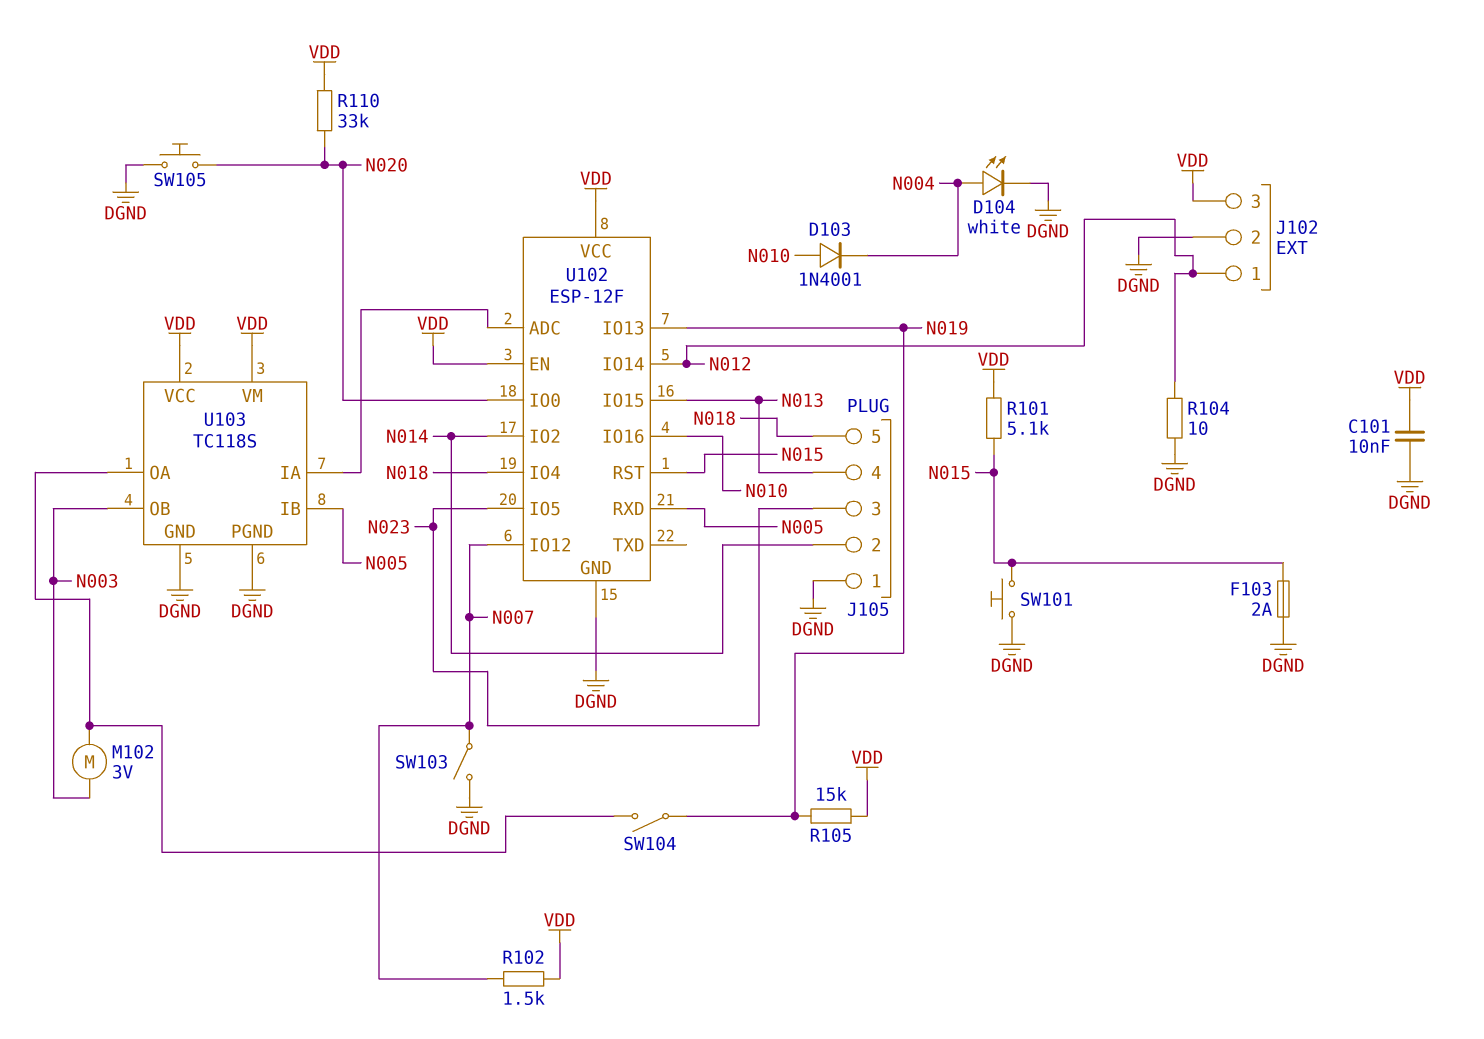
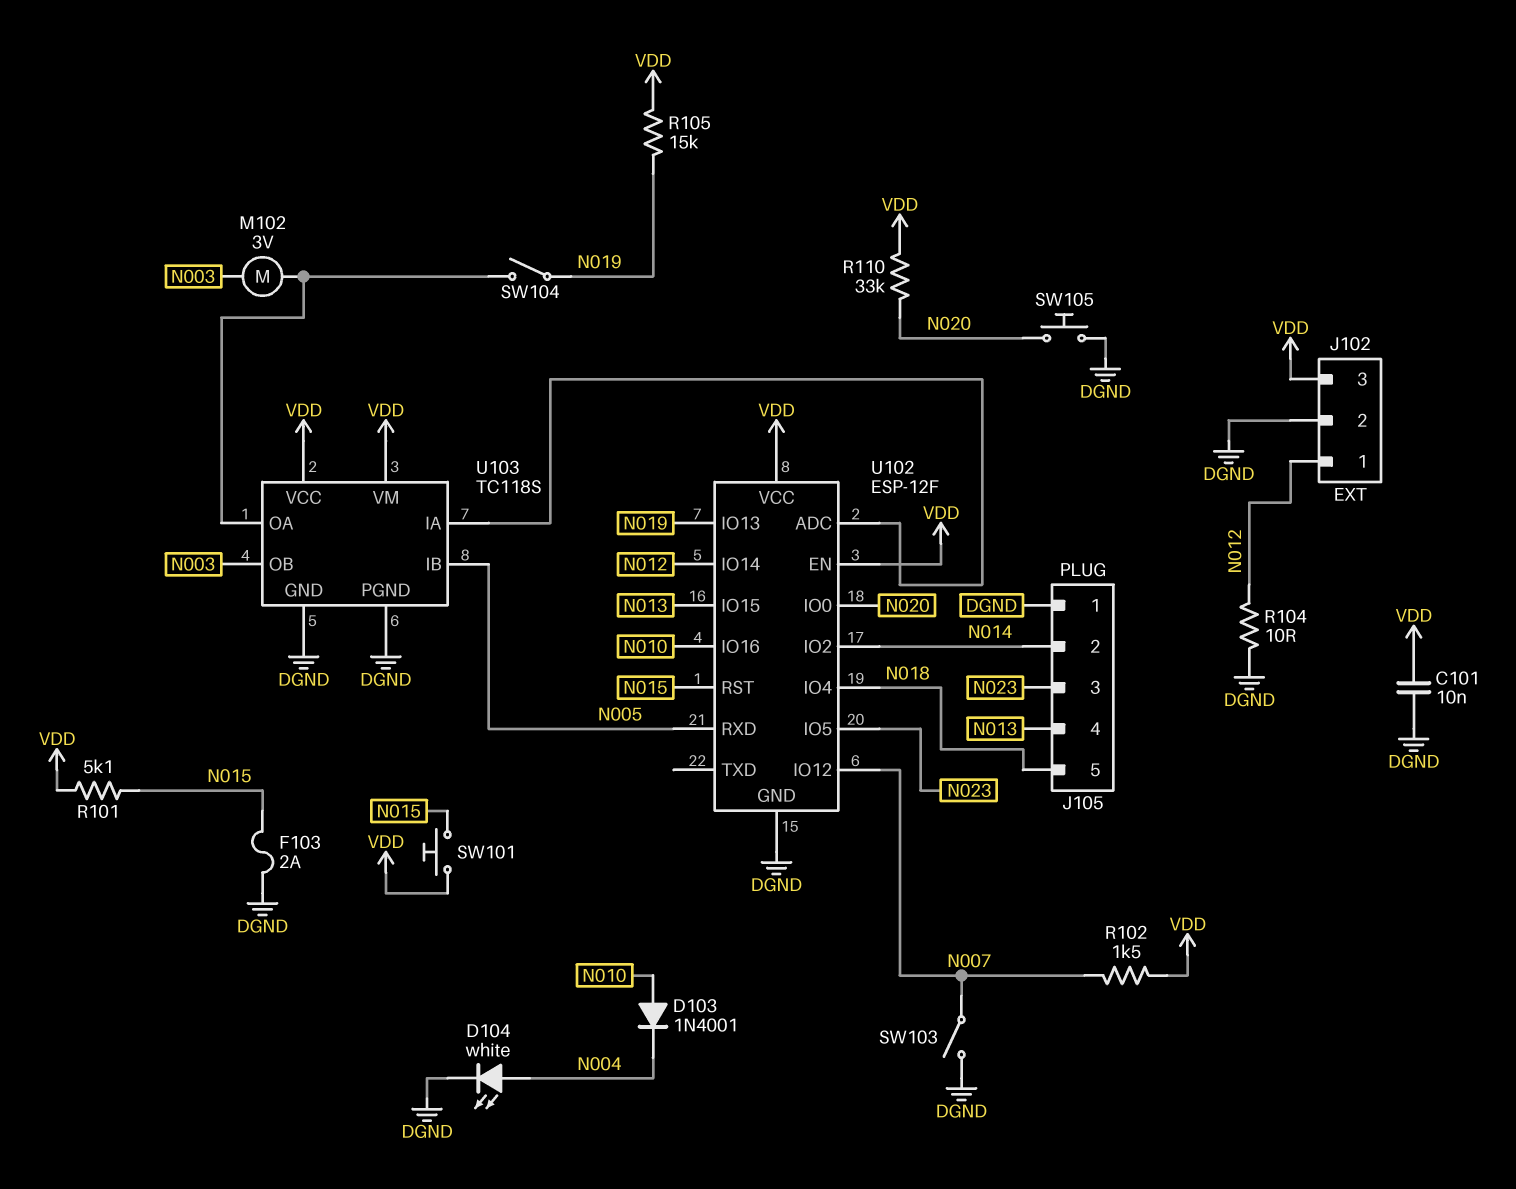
SW101: button (DGND, N015) -> button (N015, VDD)

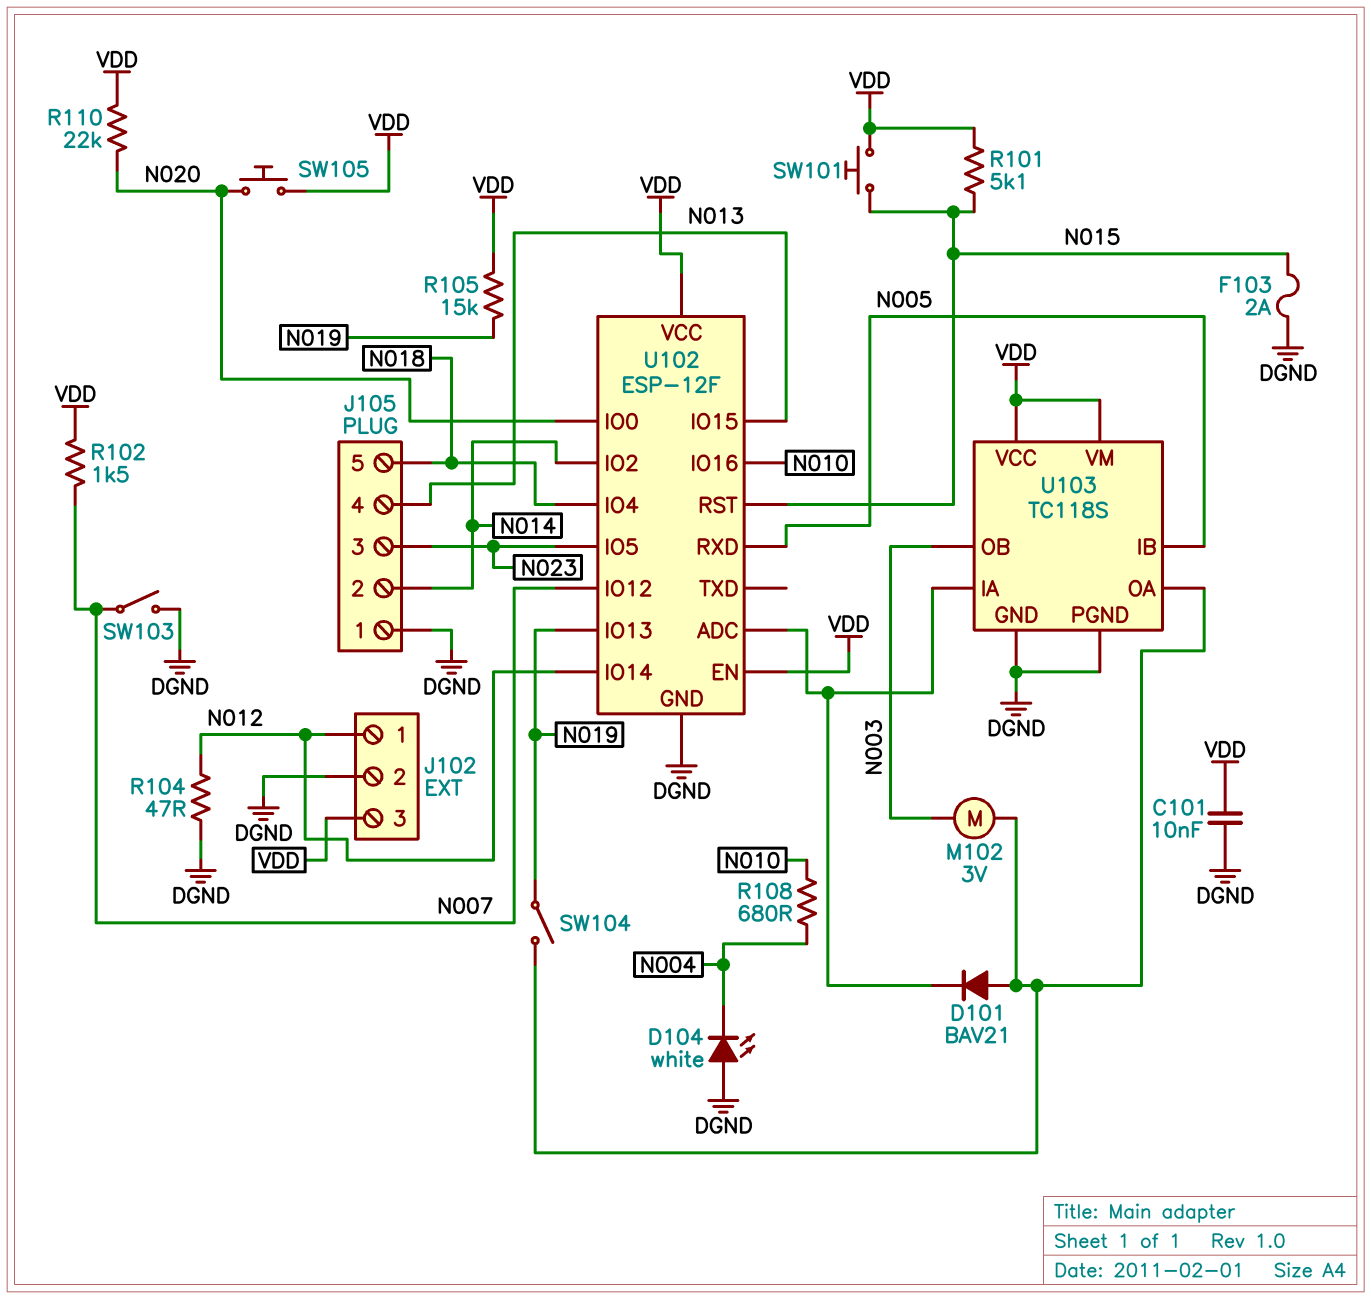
D101: none -> diode BAV21 (A U103/OA, K U102/ADC)
D103: diode 1N4001 (A N010, K N004) -> none
D104: LED white (A N004, K DGND) -> LED white (A DGND, K N004)
R104: 10 (DGND, N012) -> 47 (DGND, N012)
R108: none -> 680 (N004, N010)
R110: 33k (N020, VDD) -> 22k (N020, VDD)
SW105: button (DGND, N020) -> button (N020, VDD)

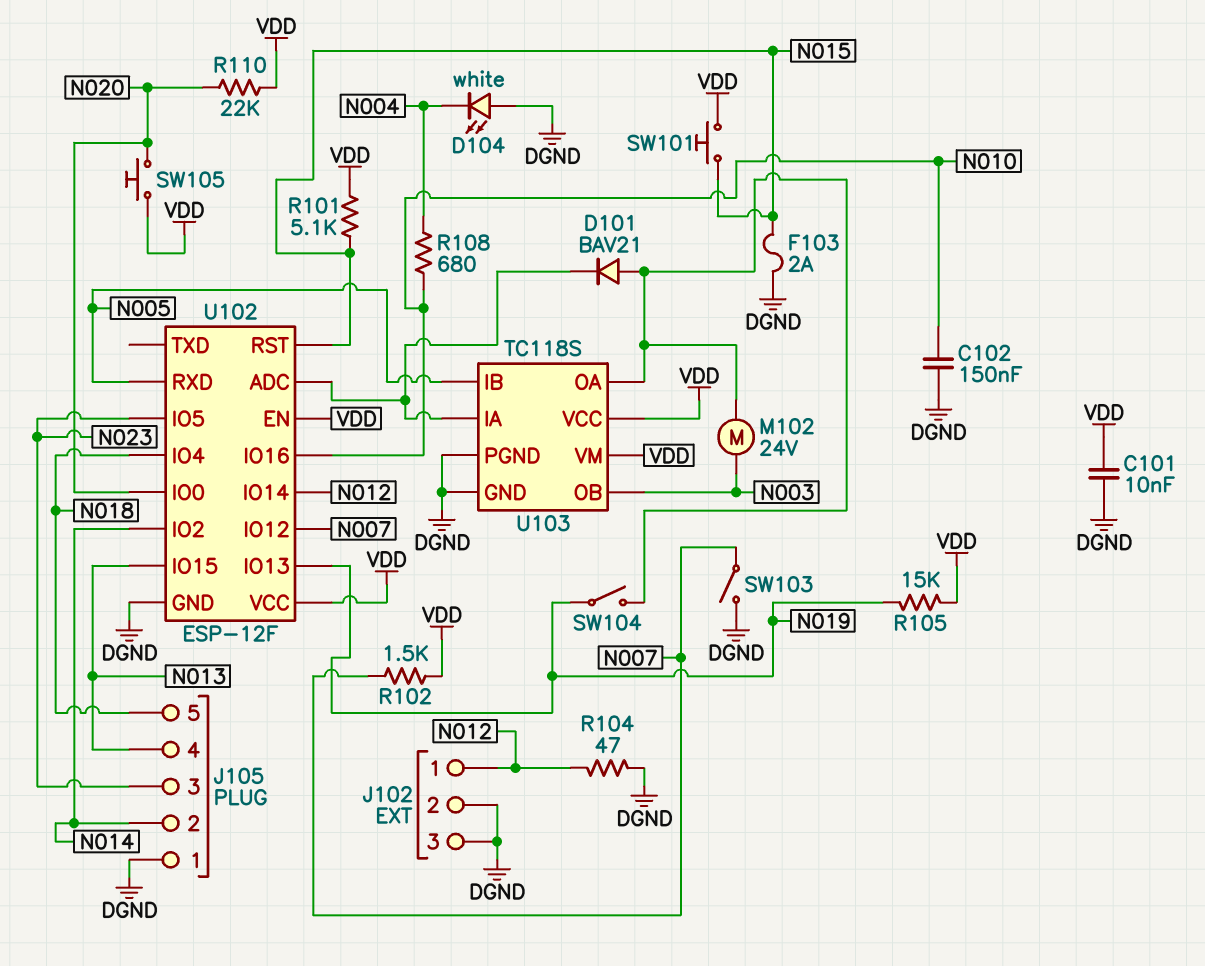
C102: none -> 150nF (DGND, N010)
J102 pin 3: VDD -> DGND
M102: motor 3V (N003, U103/OA) -> motor 24V (N003, U103/OA)

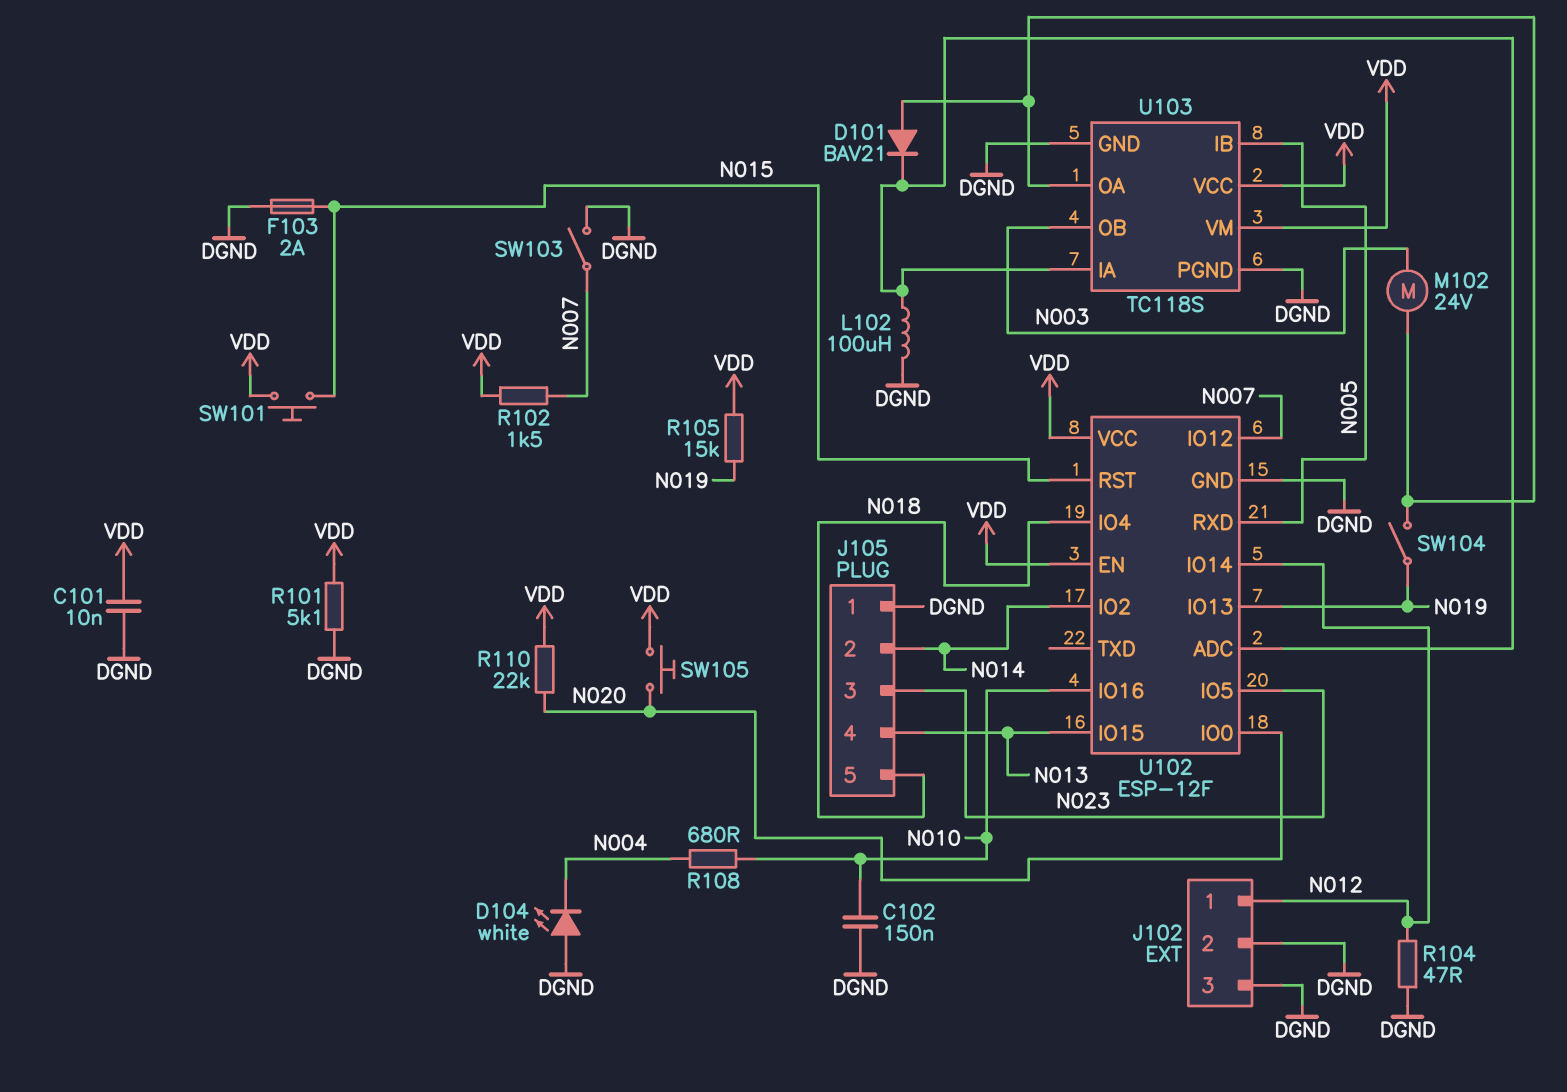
L102: none -> 100uH (DGND, U102/ADC)
R101: 5.1k (N015, VDD) -> 5.1k (DGND, VDD)

